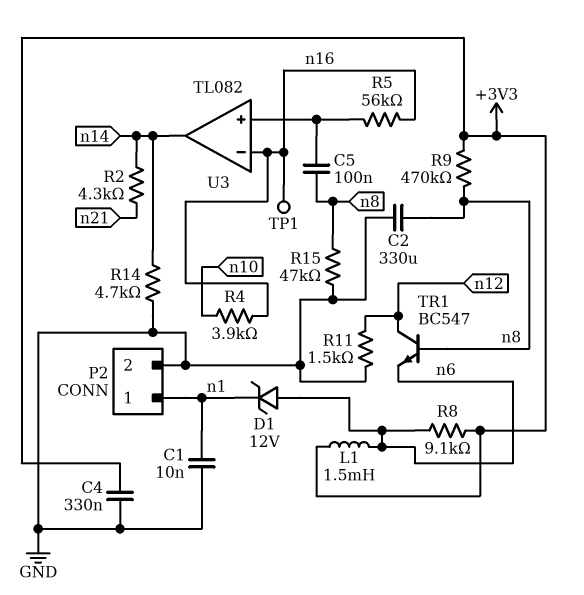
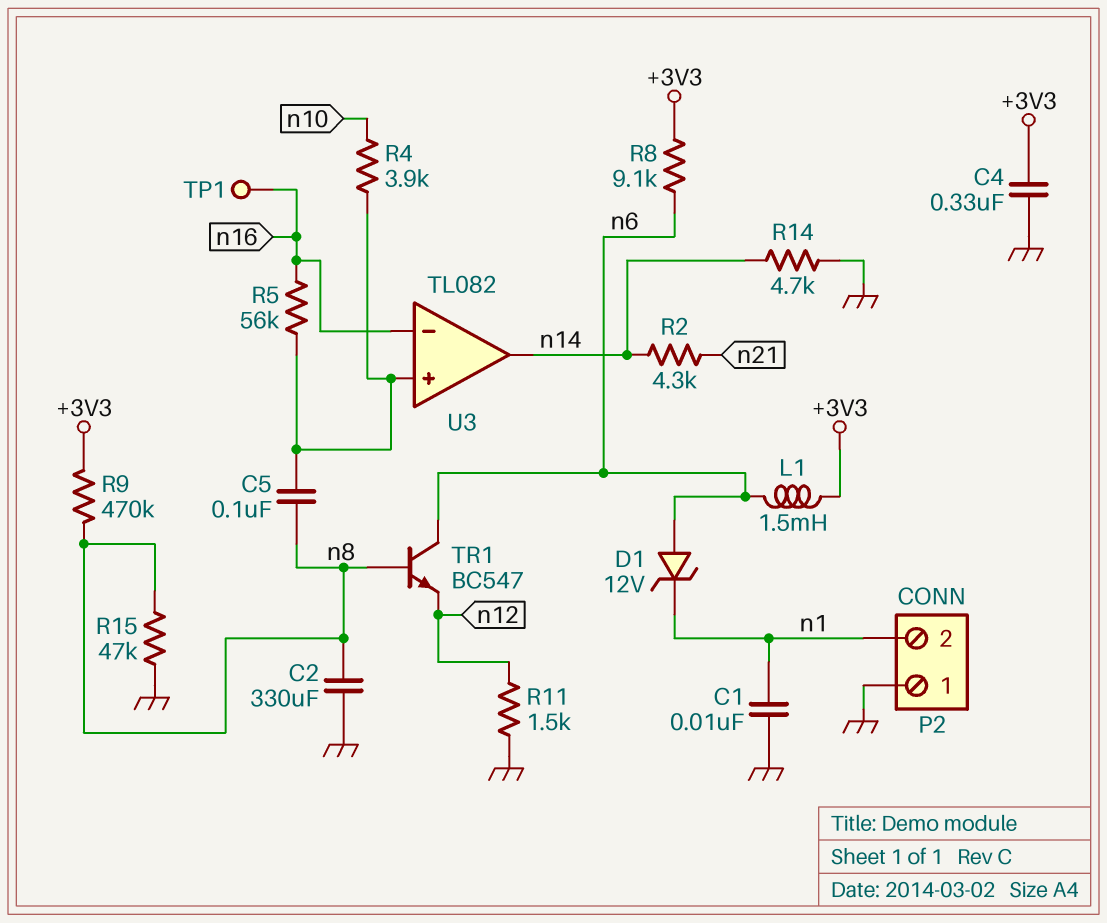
P2 pin 1: n1 -> GND
P2 pin 2: GND -> n1
R4: 3.9k (n10, n16) -> 3.9k (U3/in+, n10)
TR1: NPN BC547 (B n8, C n12, E n6) -> NPN BC547 (B n8, C n6, E n12)

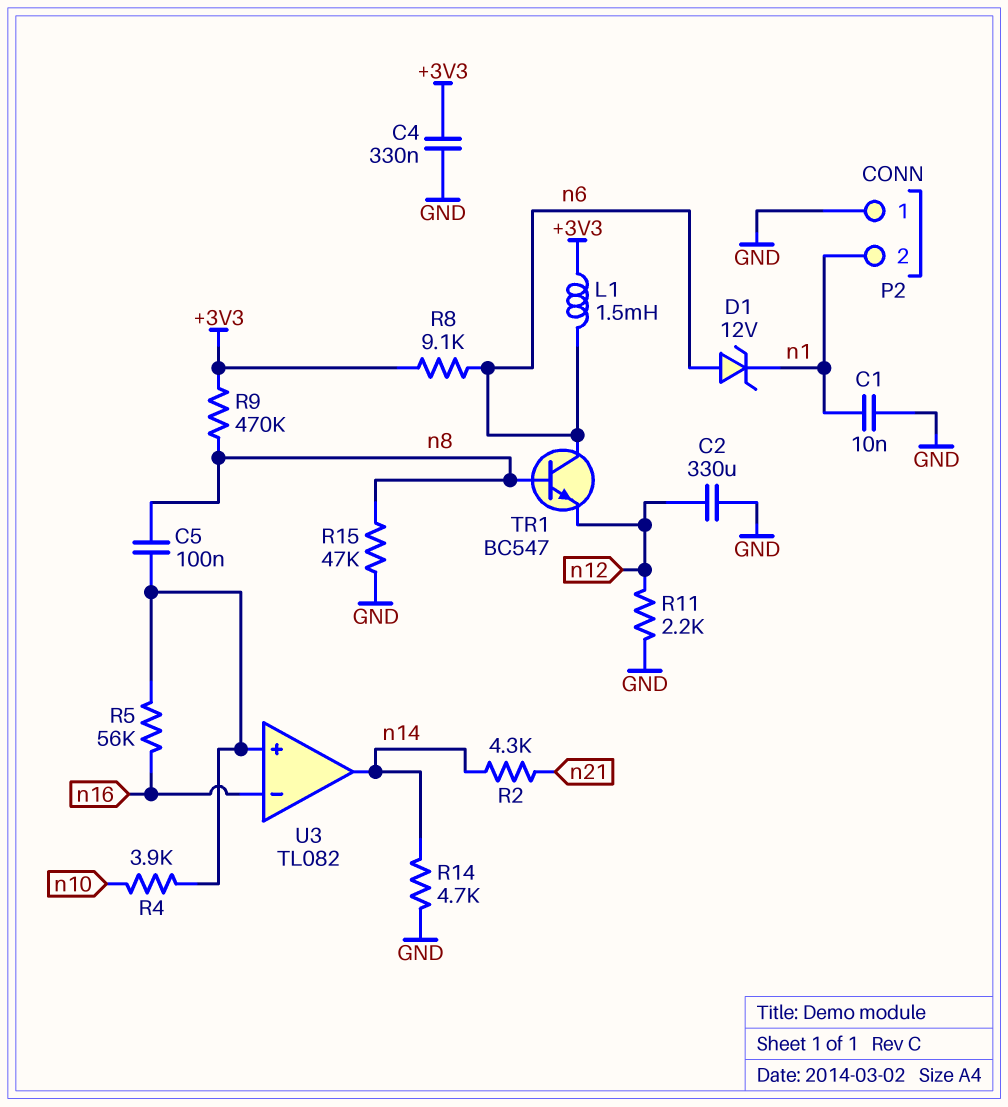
C2: 330uF (GND, n8) -> 330uF (GND, n12)
R11: 1.5k (GND, n12) -> 2.2k (GND, n12)
TP1: test point (n16) -> none

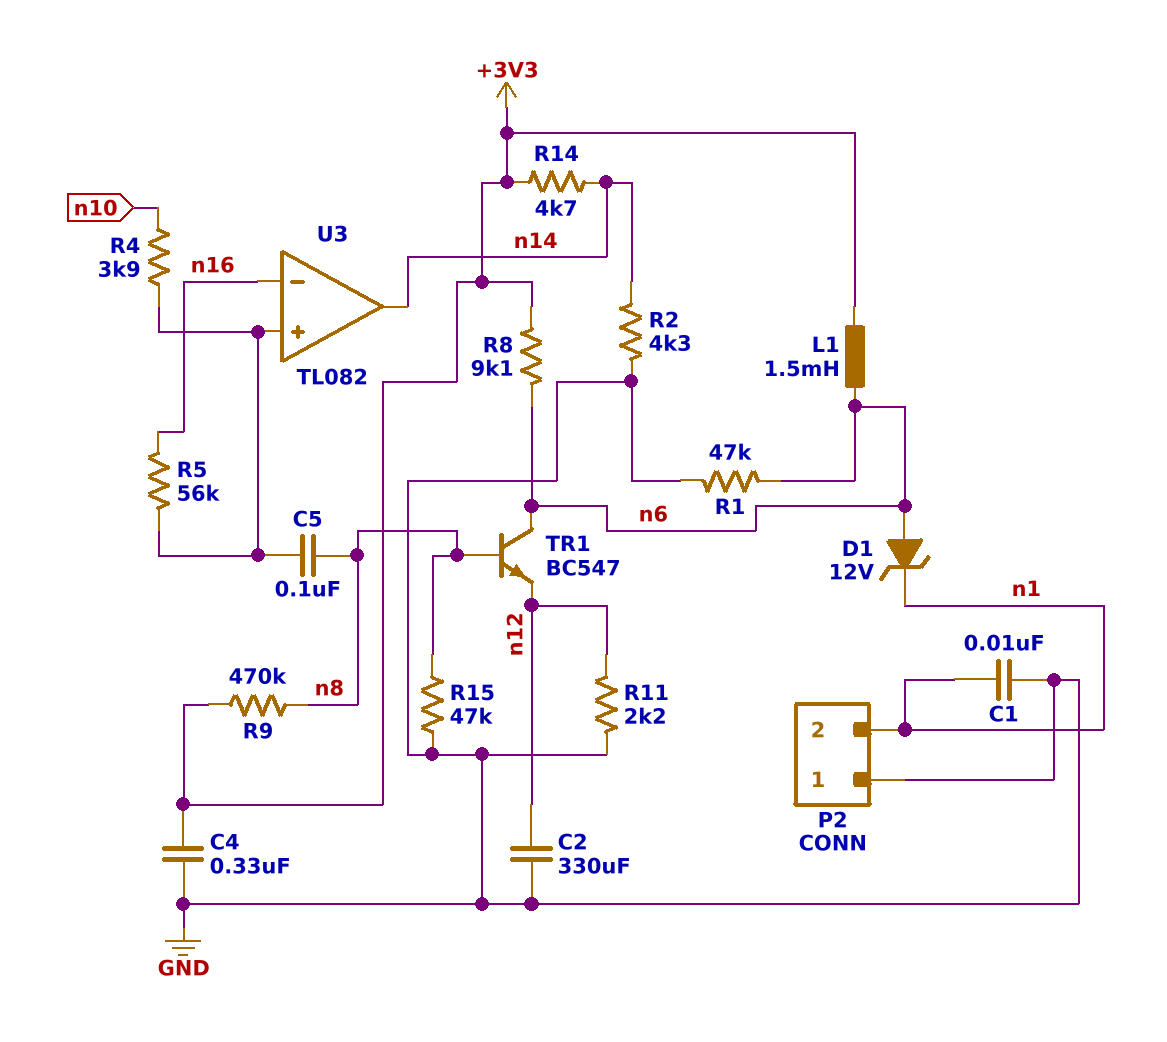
R1: none -> 47k (GND, n6)
R2: 4.3k (n14, n21) -> 4.3k (GND, n14)
R14: 4.7k (GND, n14) -> 4.7k (+3V3, n14)

